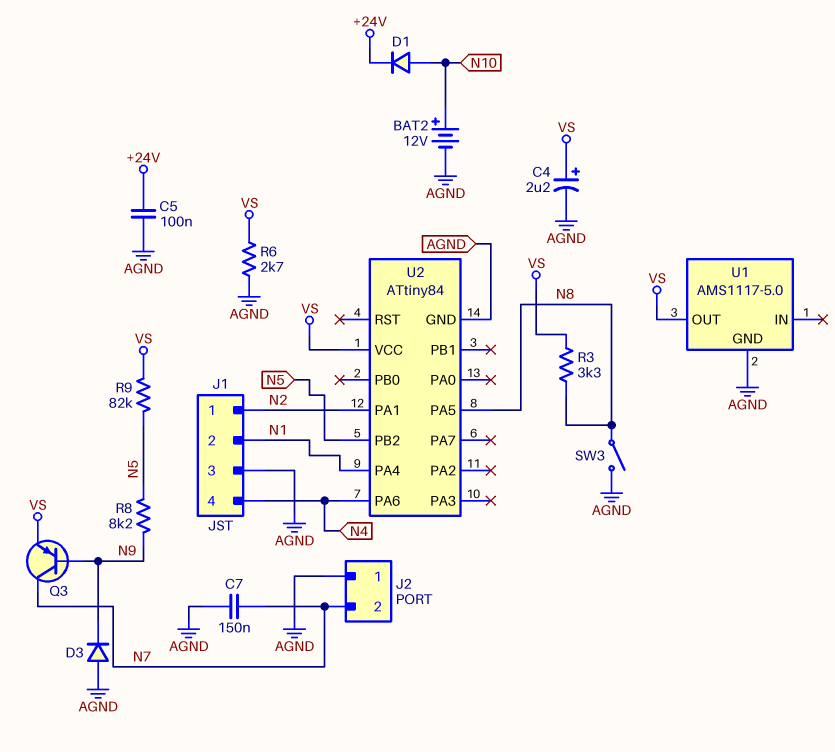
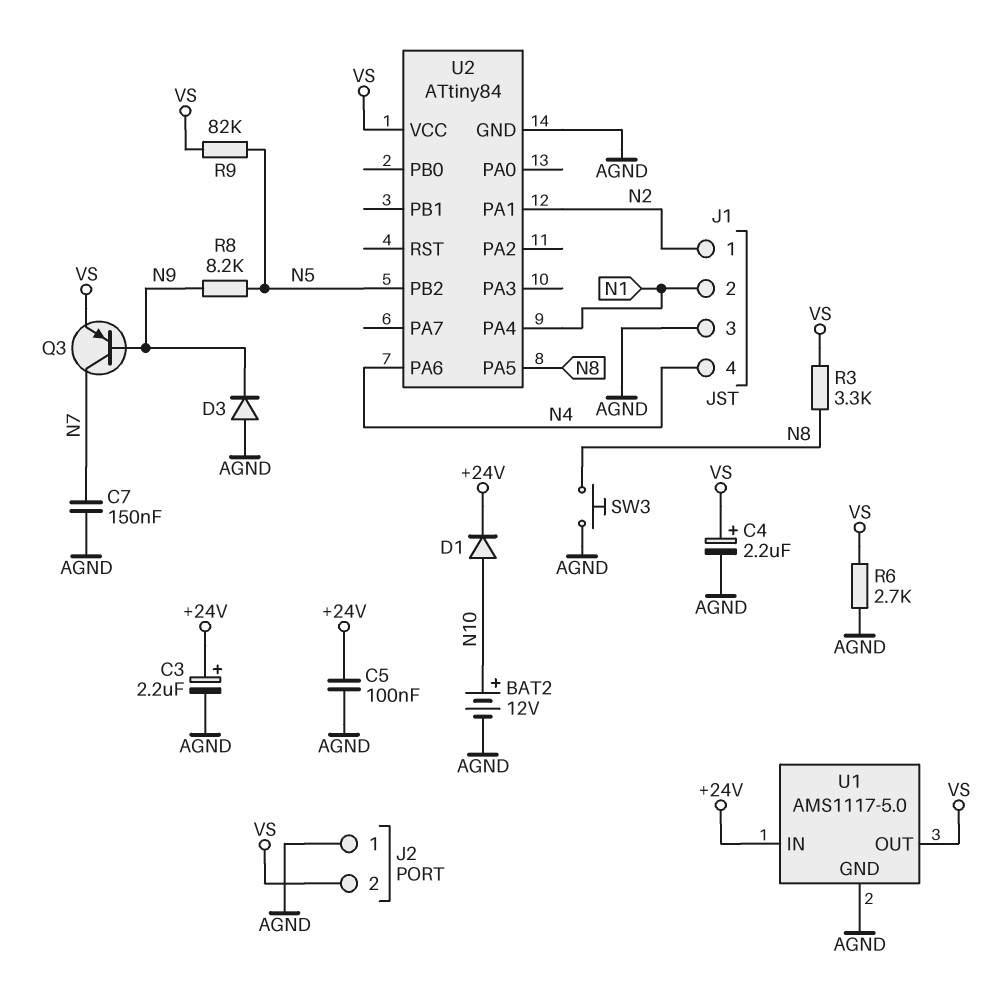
C3: none -> 2.2uF (plus +24V, minus AGND)
J2 pin 2: N7 -> VS
SW3: switch (AGND, N8) -> button (AGND, N8)
U1 pin IN: none -> +24V

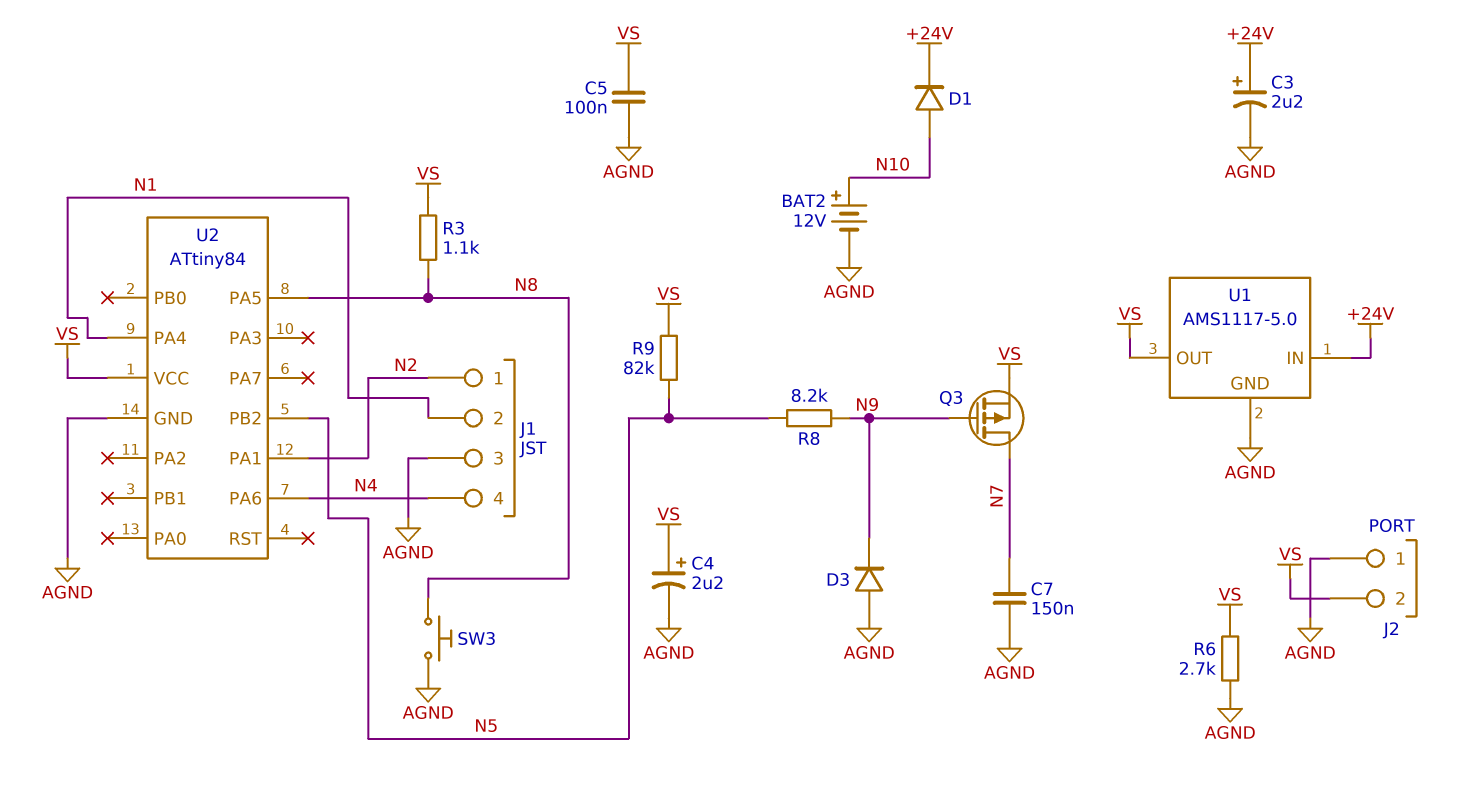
C5: 100nF (+24V, AGND) -> 100nF (AGND, VS)
Q3: PNP (B N9, C N7, E VS) -> PMOS (G N9, D N7, S VS)
R3: 3.3k (N8, VS) -> 1.1k (N8, VS)

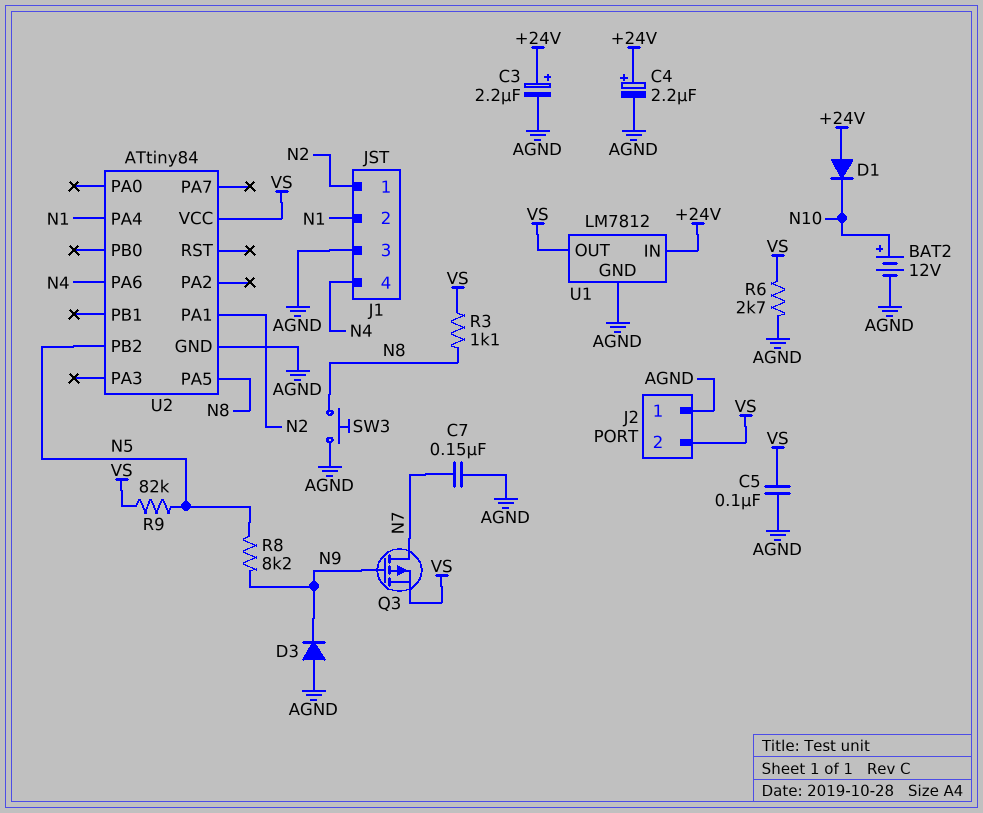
C4: 2.2uF (plus VS, minus AGND) -> 2.2uF (plus +24V, minus AGND)
D1: diode (A N10, K +24V) -> diode (A +24V, K N10)
U1: AMS1117-5.0 -> LM7812

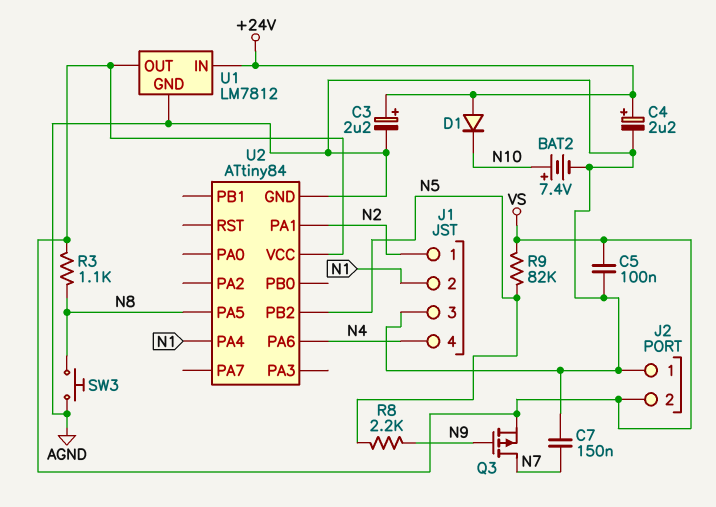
BAT2: 12V (plus N10, minus AGND) -> 7.4V (plus N10, minus AGND)
D3: diode (A AGND, K N9) -> none
R6: 2.7k (AGND, VS) -> none
R8: 8.2k (N5, N9) -> 2.2k (N5, N9)

